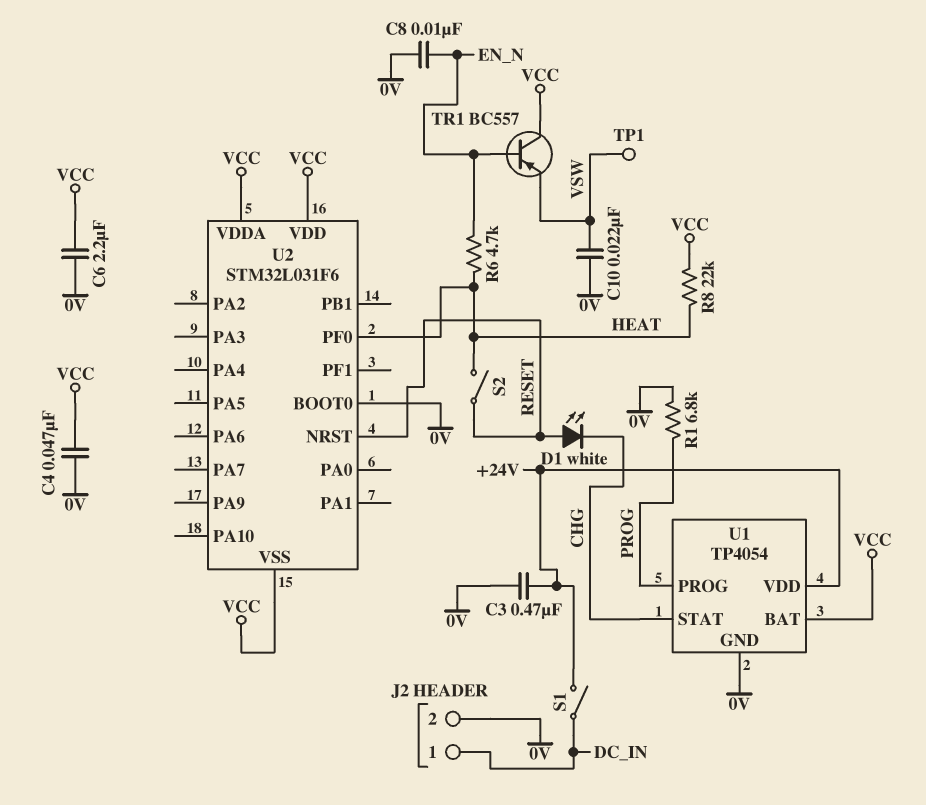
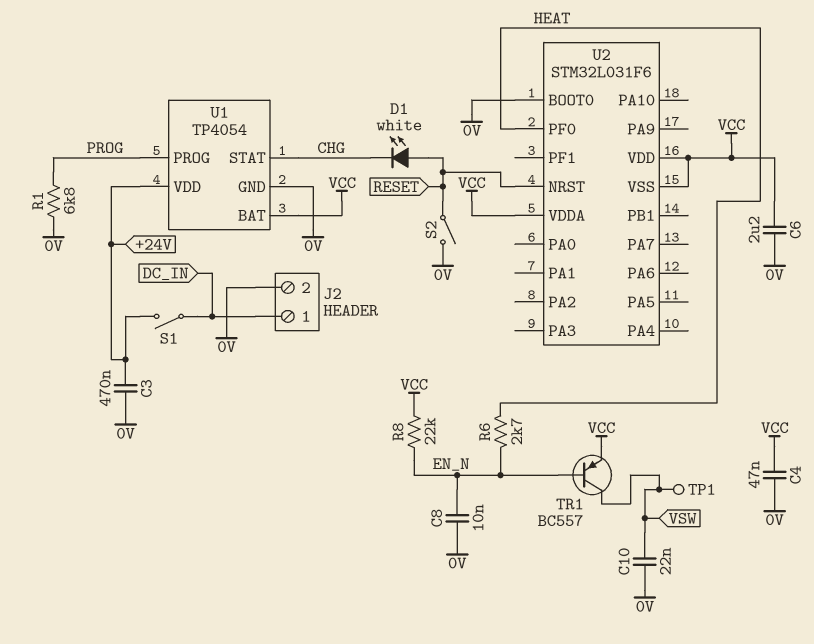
R6: 4.7k (EN_N, HEAT) -> 2.7k (EN_N, HEAT)
R8: 22k (HEAT, VCC) -> 22k (EN_N, VCC)
S2: switch (HEAT, RESET) -> switch (0V, RESET)
TR1: PNP BC557 (B EN_N, C VCC, E VSW) -> PNP BC557 (B EN_N, C VSW, E VCC)

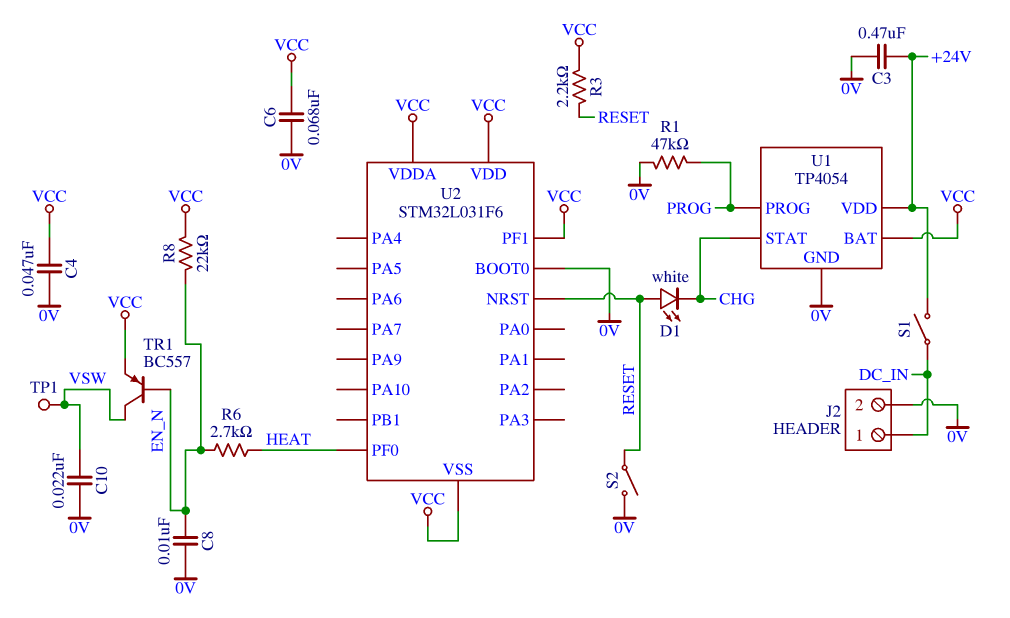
C6: 2.2uF (0V, VCC) -> 68nF (0V, VCC)
R1: 6.8k (0V, PROG) -> 47k (0V, PROG)
R3: none -> 2.2k (RESET, VCC)
U2 pin PF1: none -> VCC

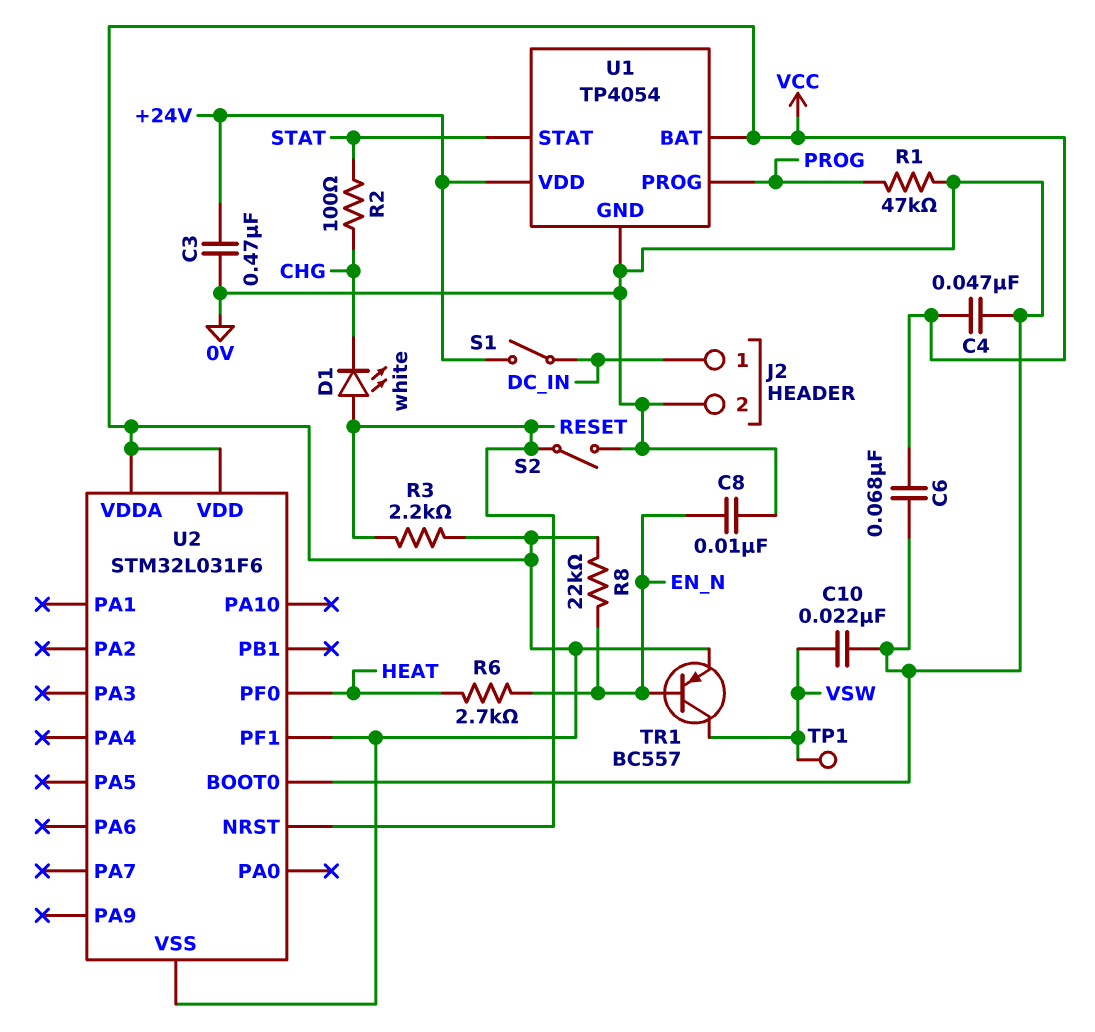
R2: none -> 100 (CHG, STAT)
U1 pin STAT: CHG -> STAT

